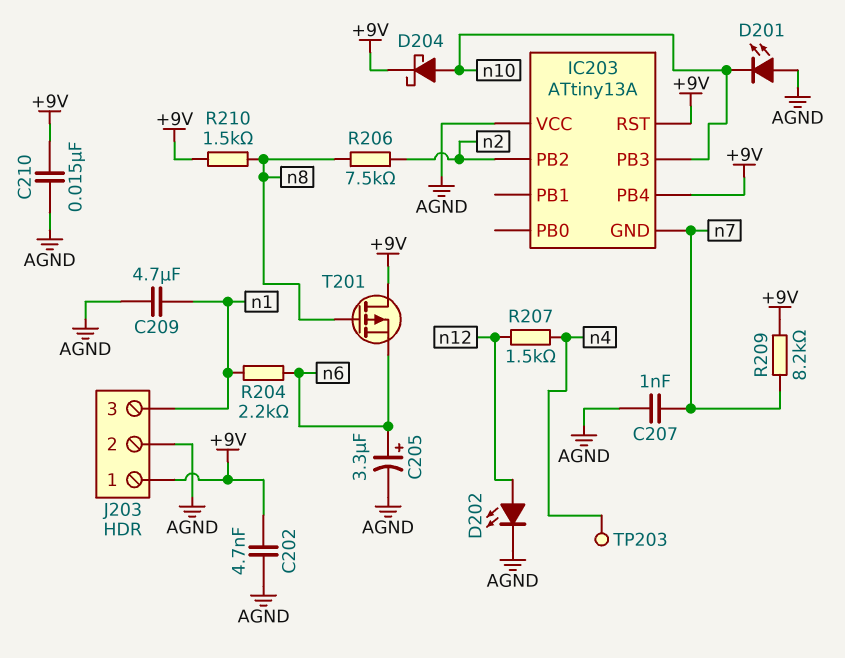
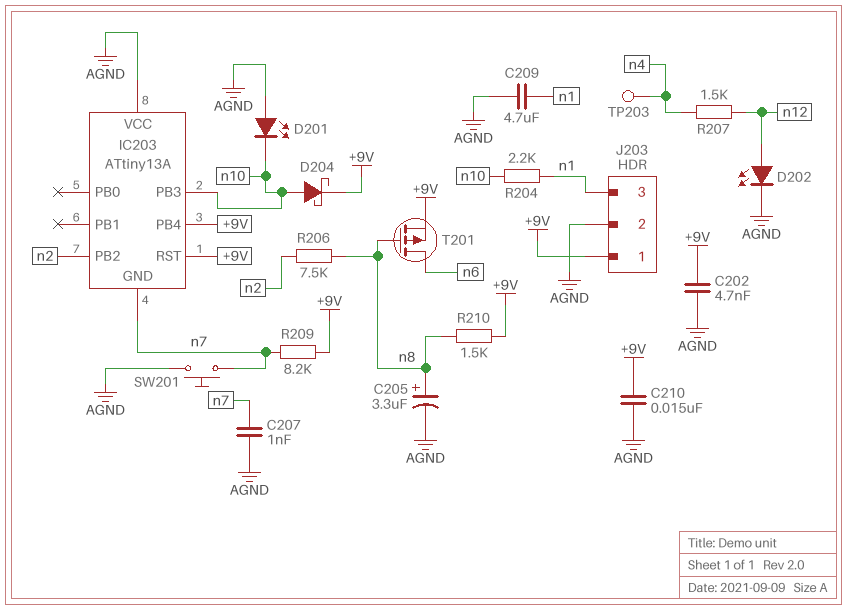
C205: 3.3uF (plus n6, minus AGND) -> 3.3uF (plus n8, minus AGND)
R204: 2.2k (n1, n6) -> 2.2k (n1, n10)
SW201: none -> button (AGND, n7)
T201: PMOS (G n8, D +9V, S n6) -> PMOS (G n8, D n6, S +9V)

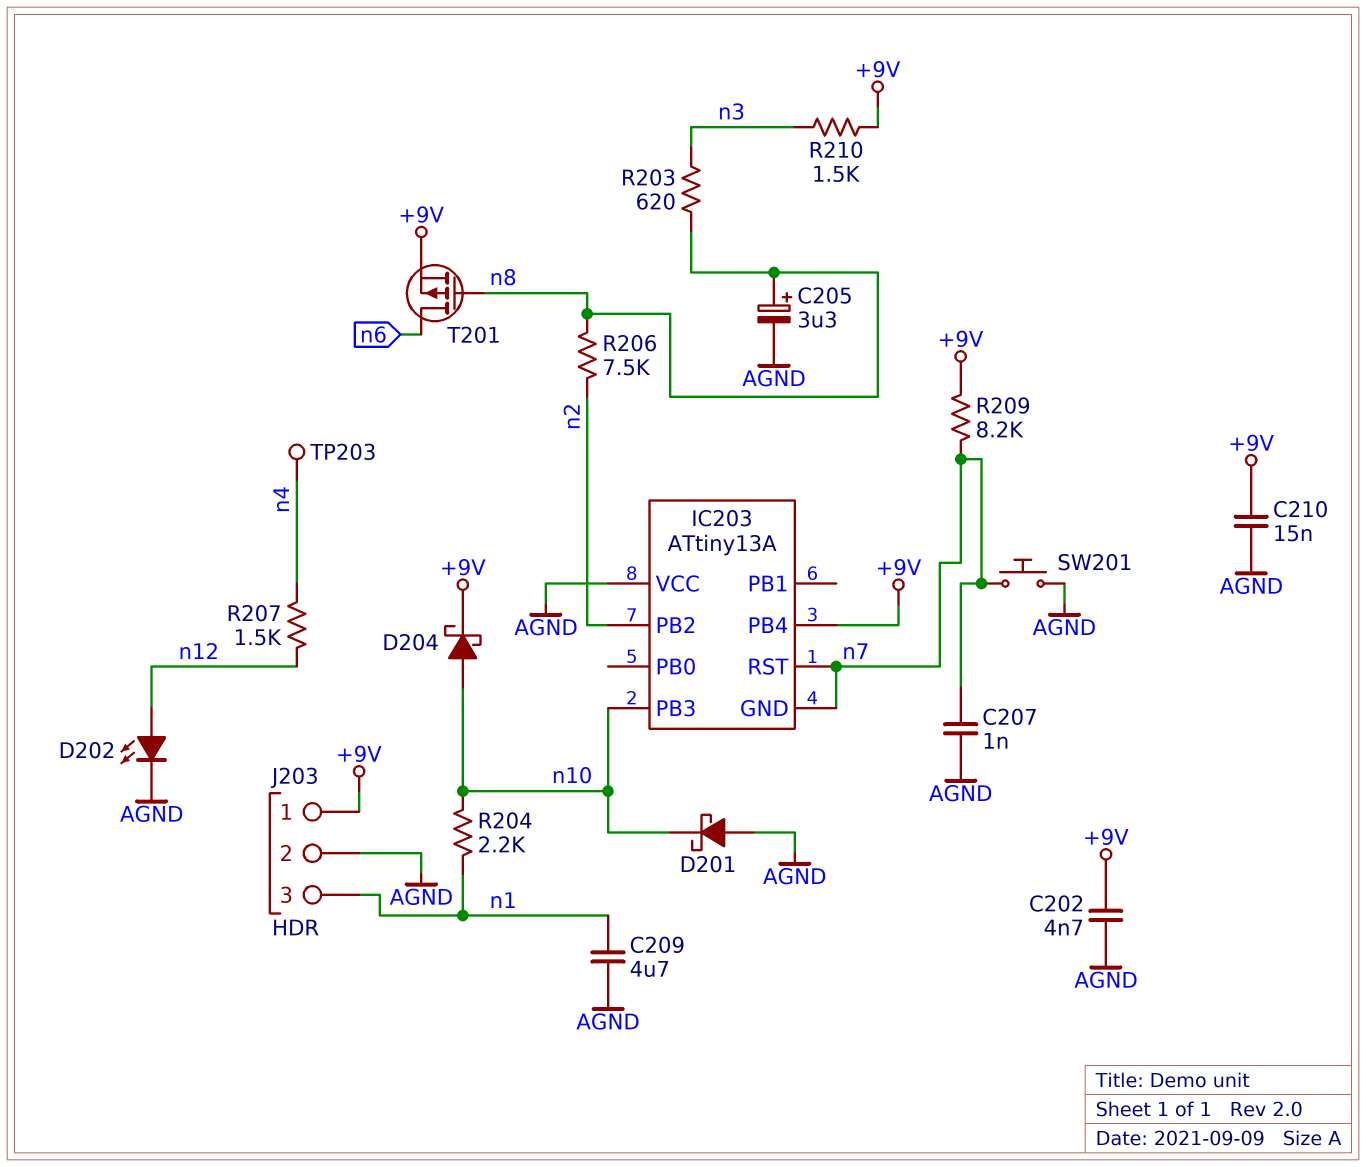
D201: LED (A AGND, K n10) -> schottky (A AGND, K n10)
IC203 pin RST: +9V -> n7
R203: none -> 620 (n3, n8)
R210: 1.5k (+9V, n8) -> 1.5k (+9V, n3)

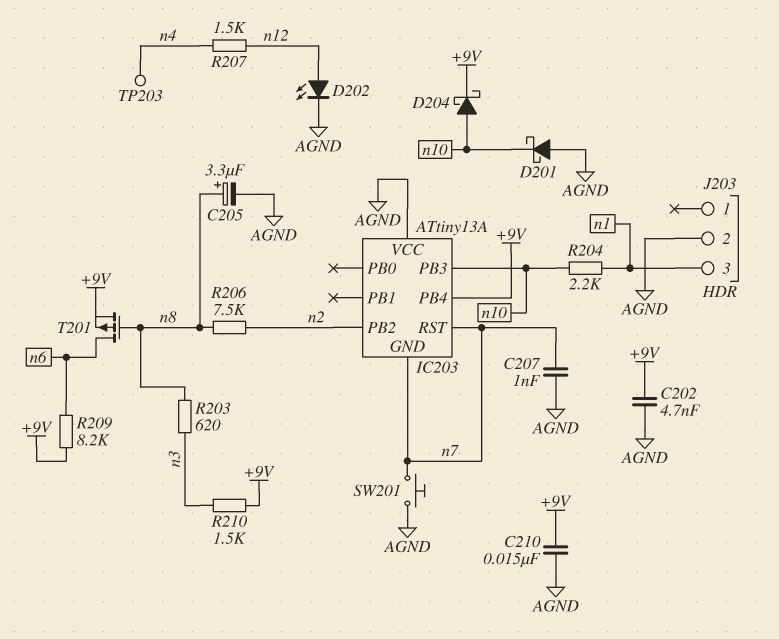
C209: 4.7uF (AGND, n1) -> none
J203 pin 1: +9V -> none
R209: 8.2k (+9V, n7) -> 8.2k (+9V, n6)

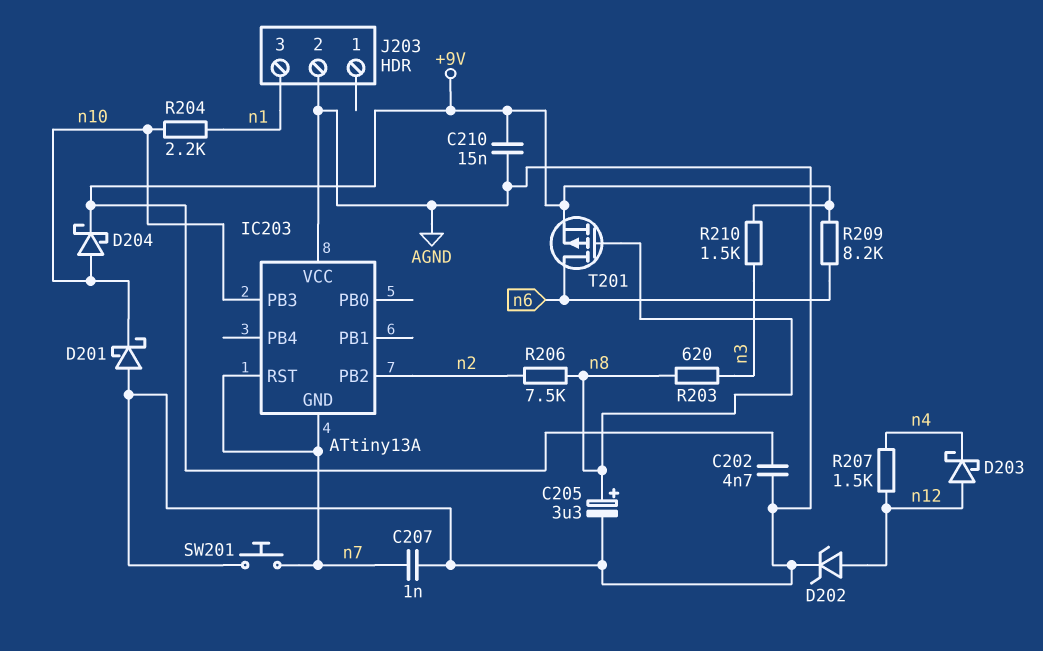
D202: LED (A n12, K AGND) -> zener (A n12, K AGND)
D203: none -> schottky (A n12, K n4)
IC203 pin PB4: +9V -> none
TP203: test point (n4) -> none

